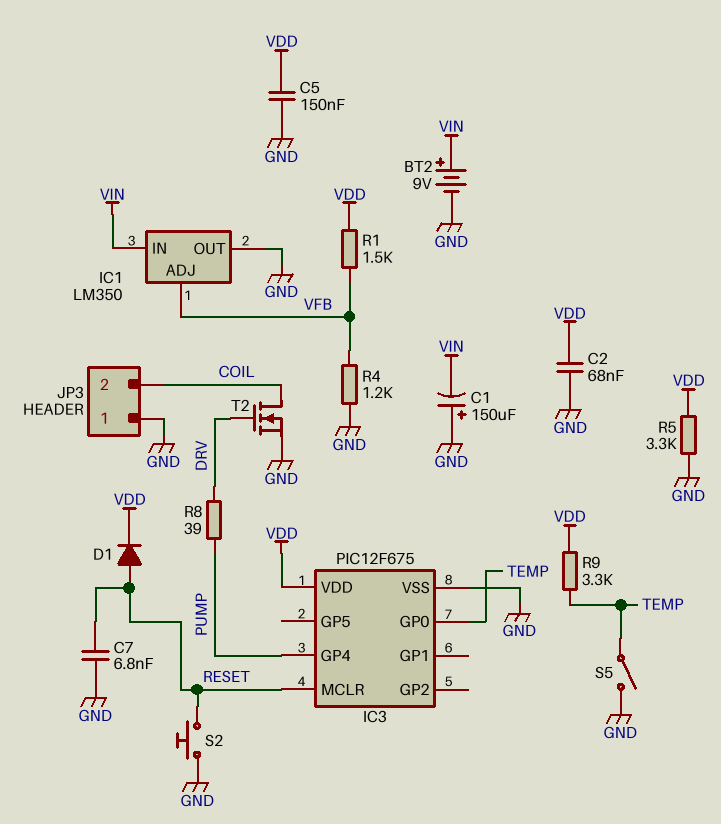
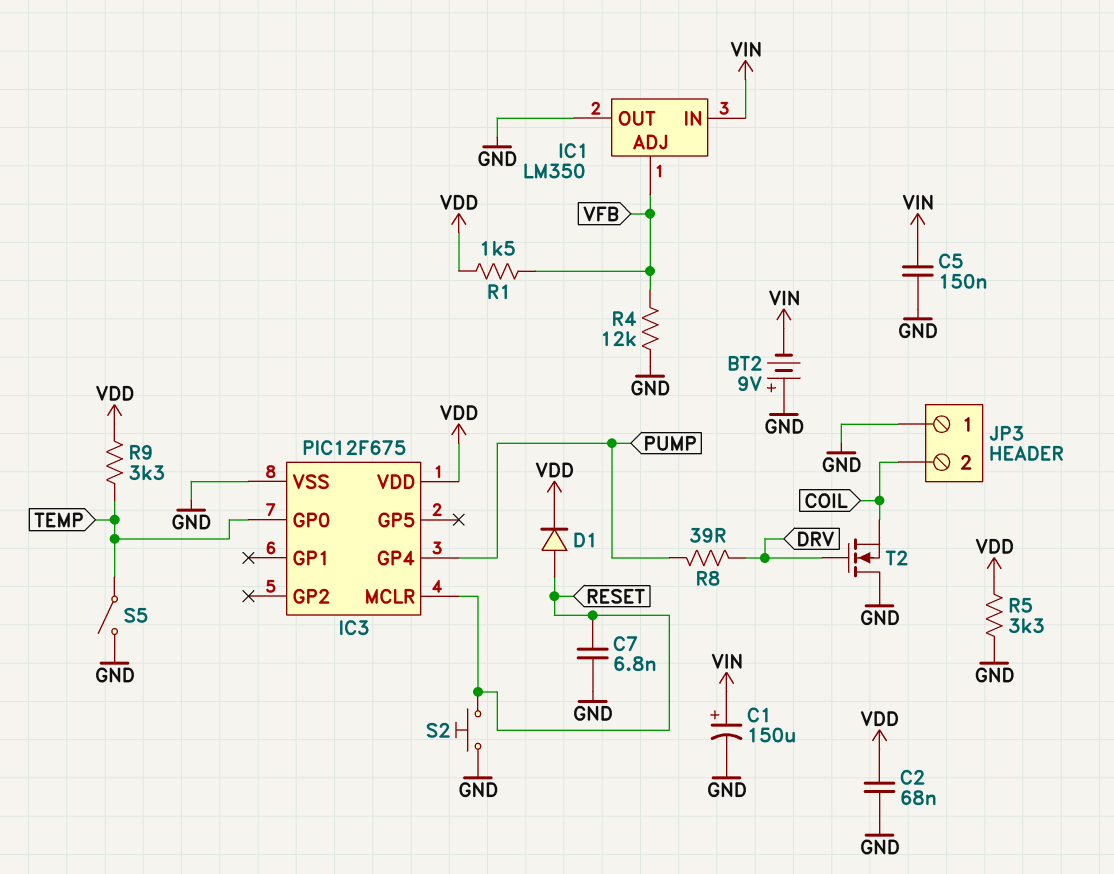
BT2: 9V (plus VIN, minus GND) -> 9V (plus GND, minus VIN)
C1: 150uF (plus GND, minus VIN) -> 150uF (plus VIN, minus GND)
C5: 150nF (GND, VDD) -> 150nF (GND, VIN)
R4: 1.2k (GND, VFB) -> 12k (GND, VFB)
T2: NMOS (G DRV, D COIL, S GND) -> NMOS (G DRV, D GND, S COIL)

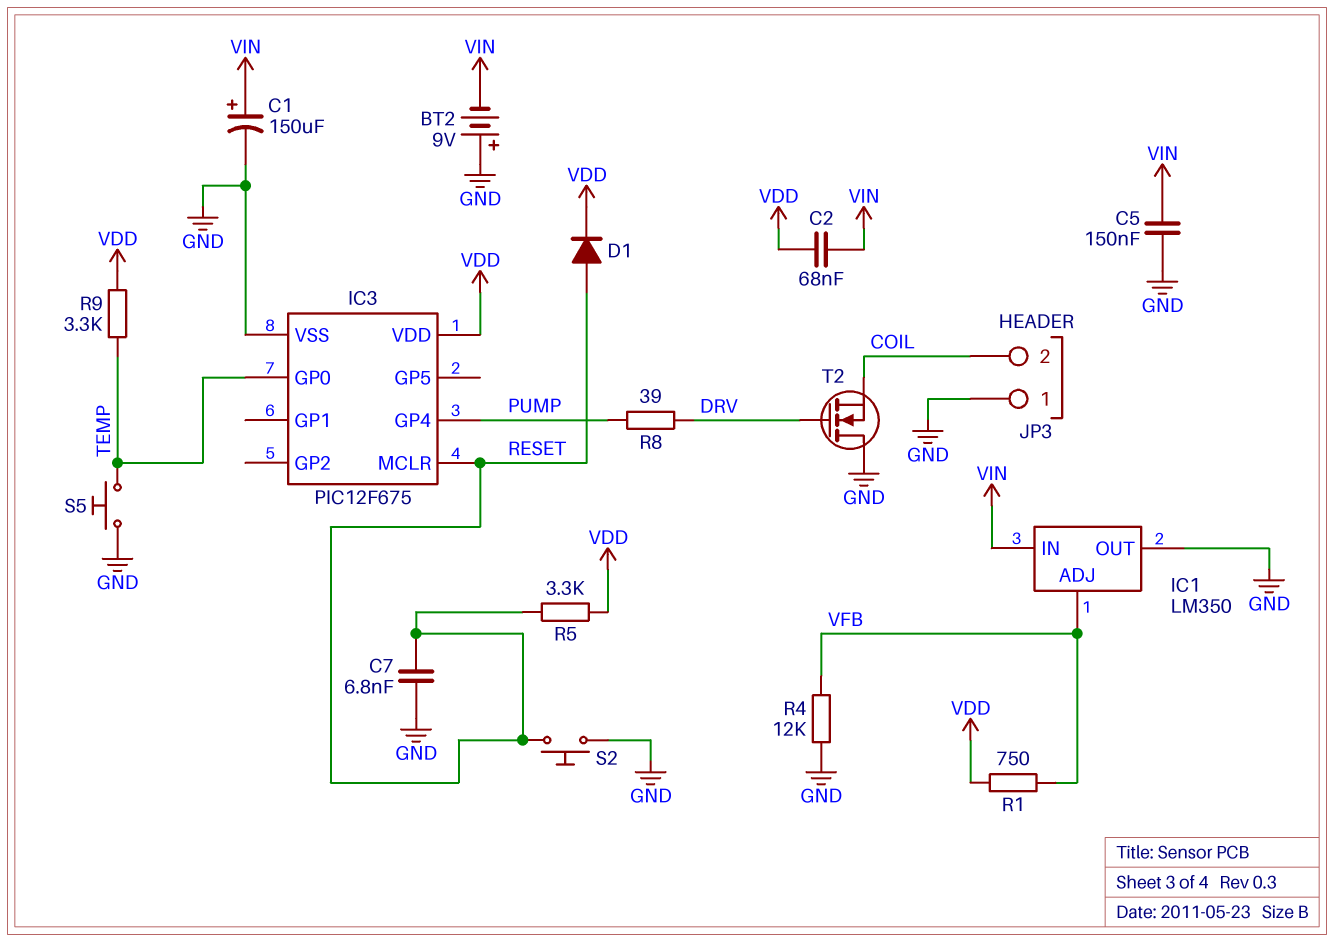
C2: 68nF (GND, VDD) -> 68nF (VDD, VIN)
R1: 1.5k (VDD, VFB) -> 750 (VDD, VFB)
R5: 3.3k (GND, VDD) -> 3.3k (RESET, VDD)
S5: switch (GND, TEMP) -> button (GND, TEMP)

